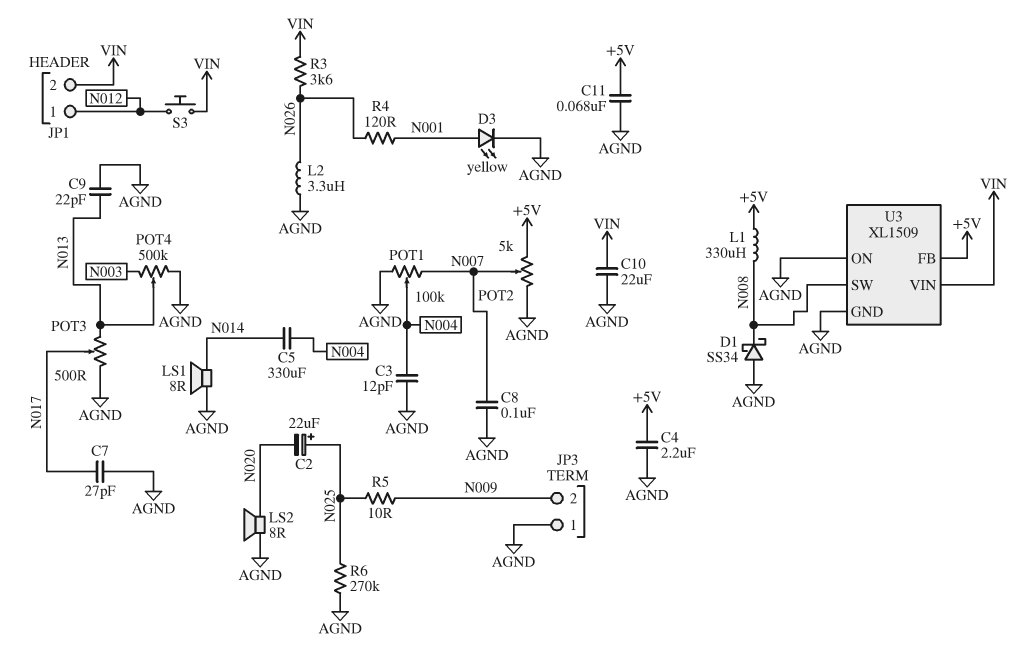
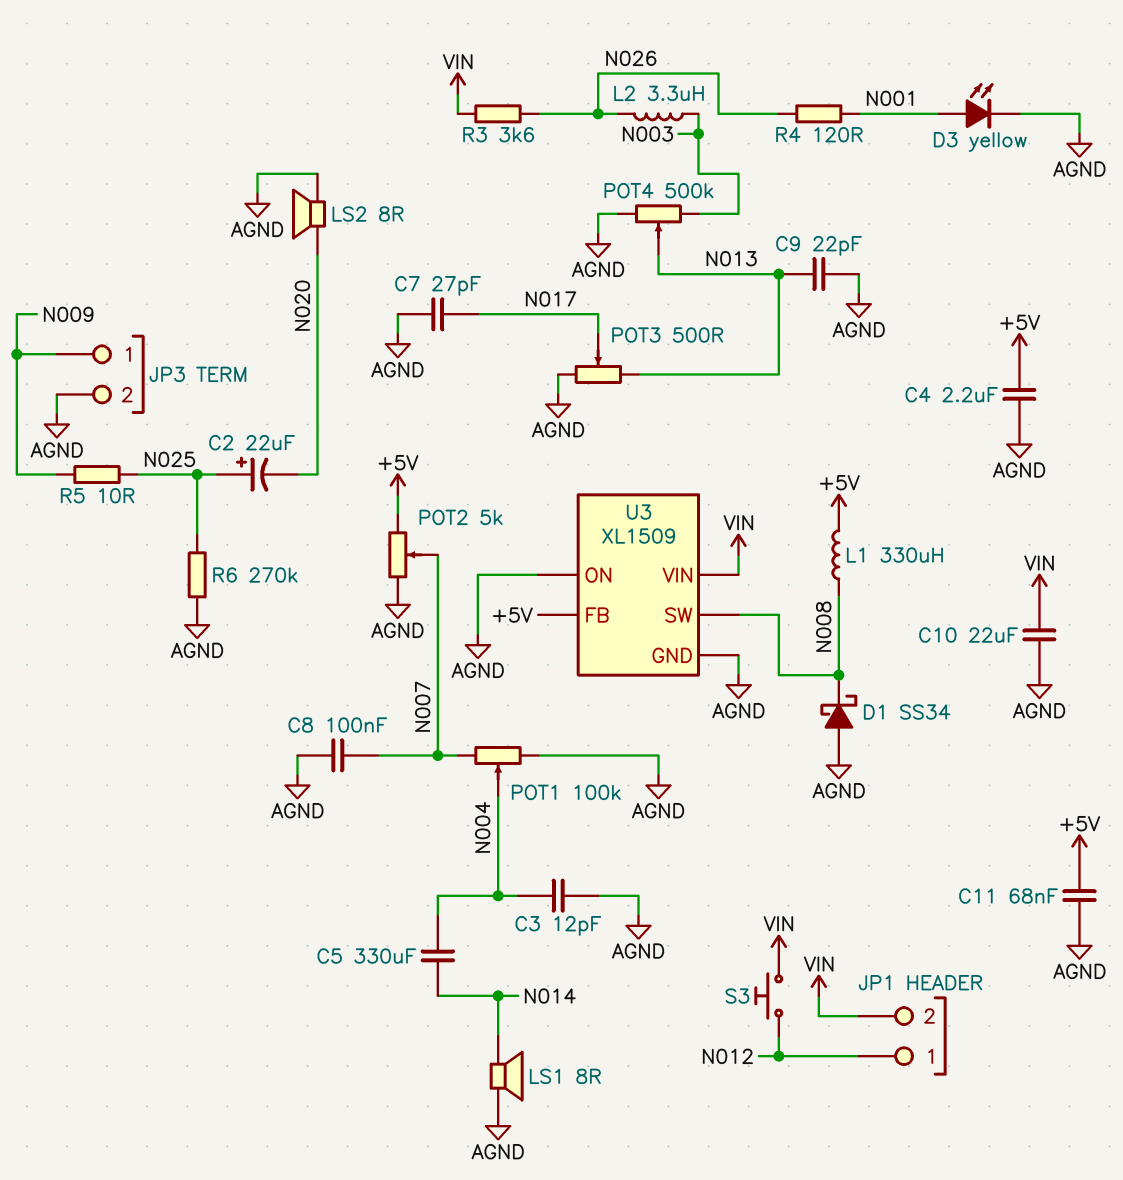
JP3 pin 1: AGND -> N009
JP3 pin 2: N009 -> AGND
L2: 3.3uH (AGND, N026) -> 3.3uH (N003, N026)

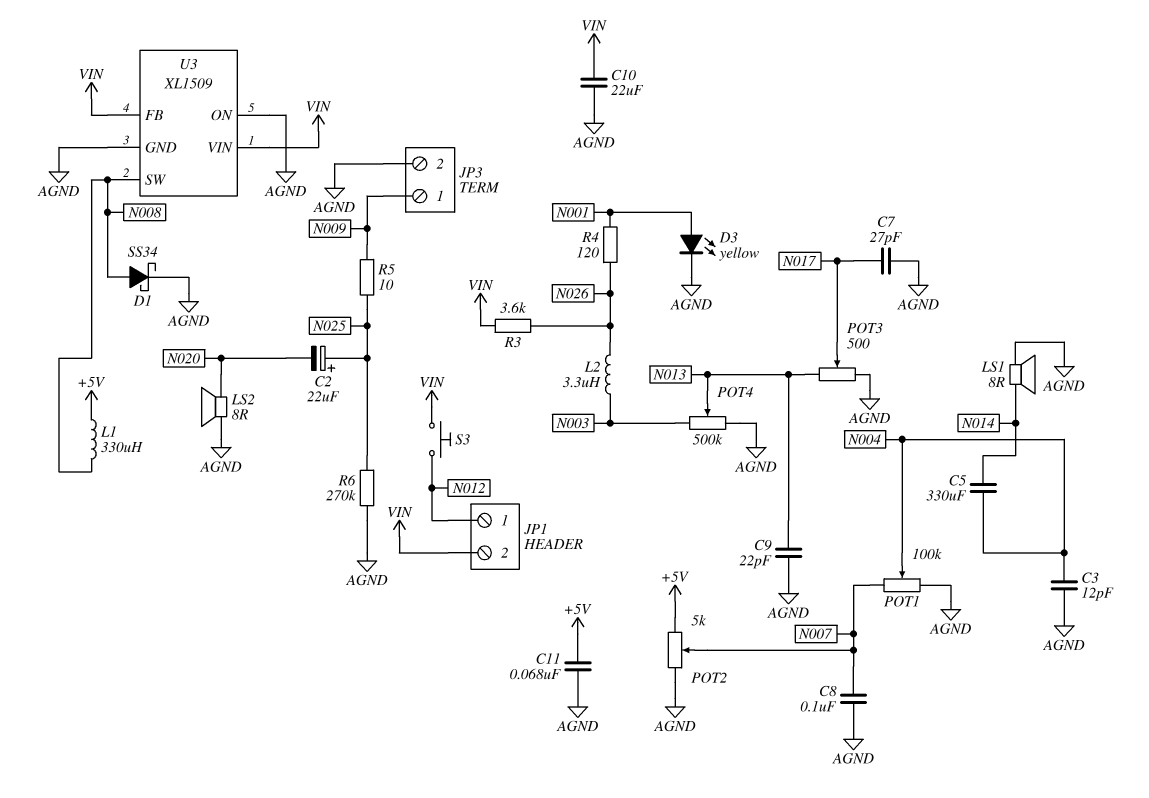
C4: 2.2uF (+5V, AGND) -> none
D1: schottky SS34 (A AGND, K N008) -> schottky SS34 (A N008, K AGND)
U3 pin FB: +5V -> VIN

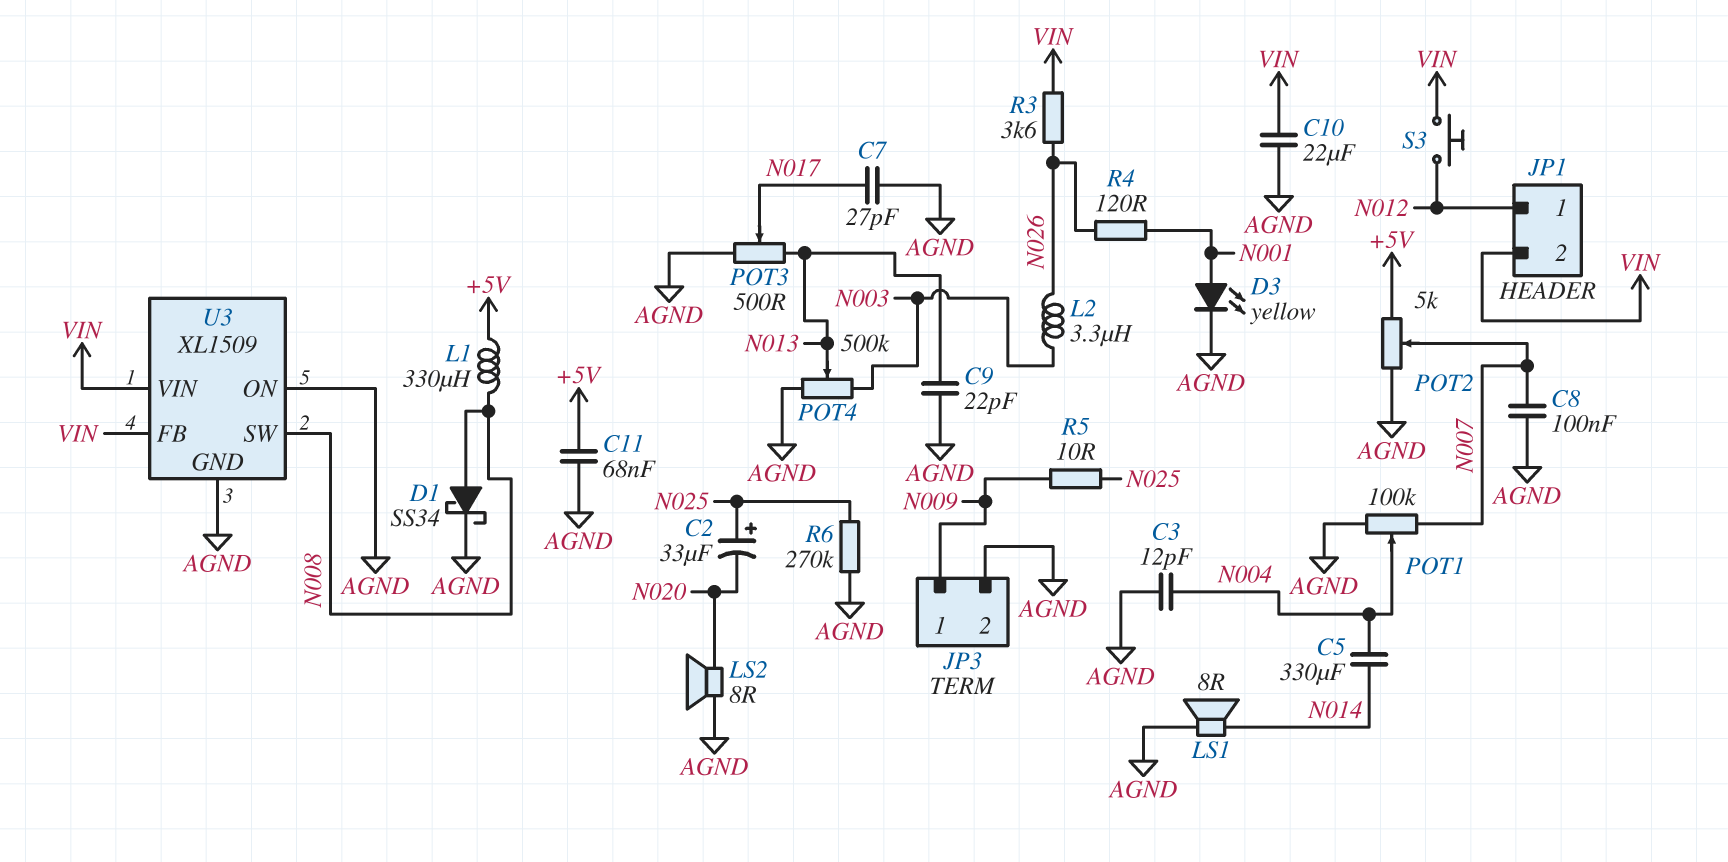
C2: 22uF (plus N025, minus N020) -> 33uF (plus N025, minus N020)

